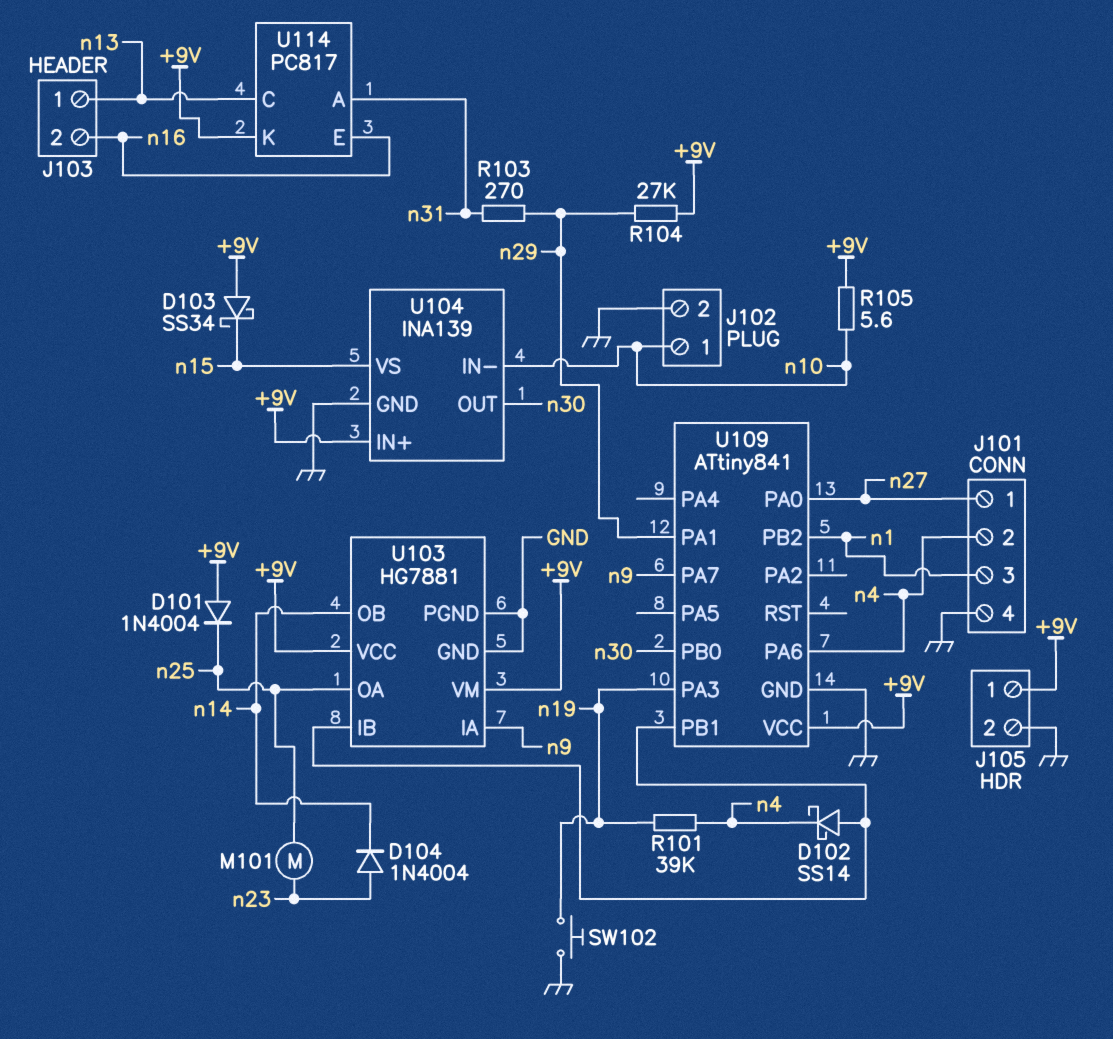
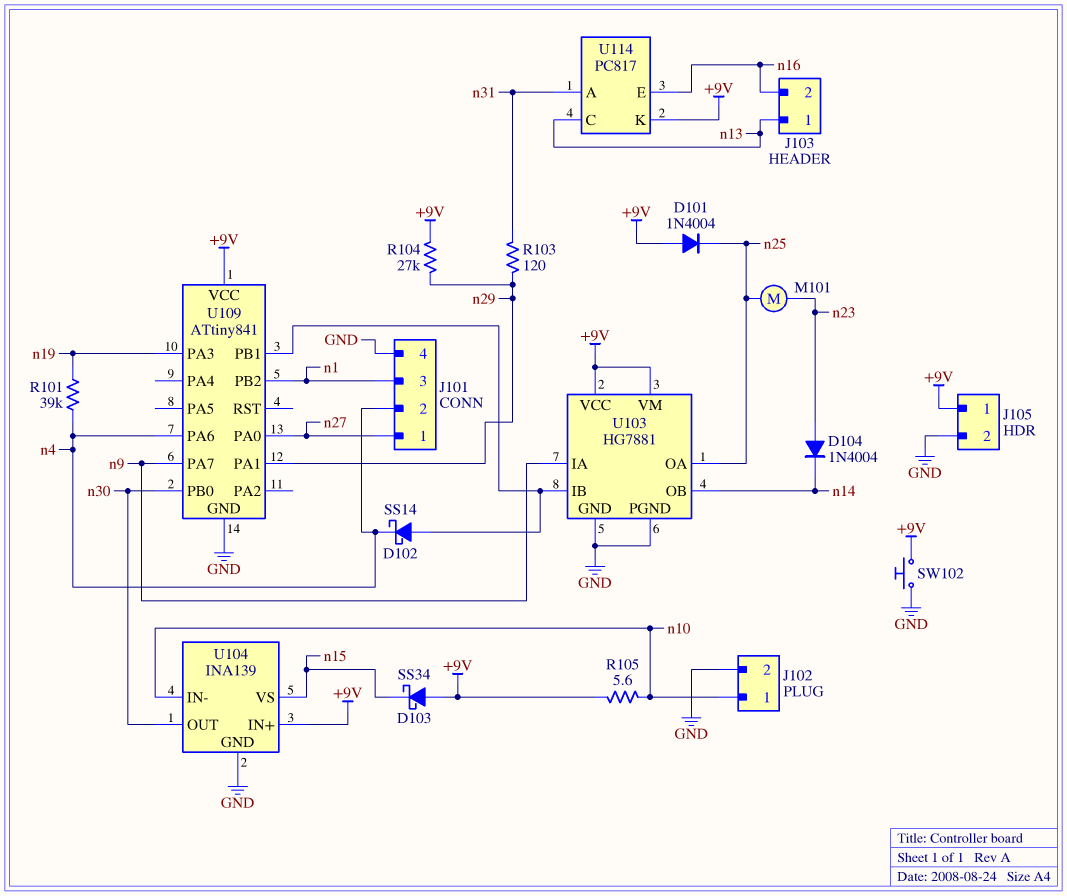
R103: 270 (n29, n31) -> 120 (n29, n31)
SW102: button (GND, n19) -> button (+9V, GND)

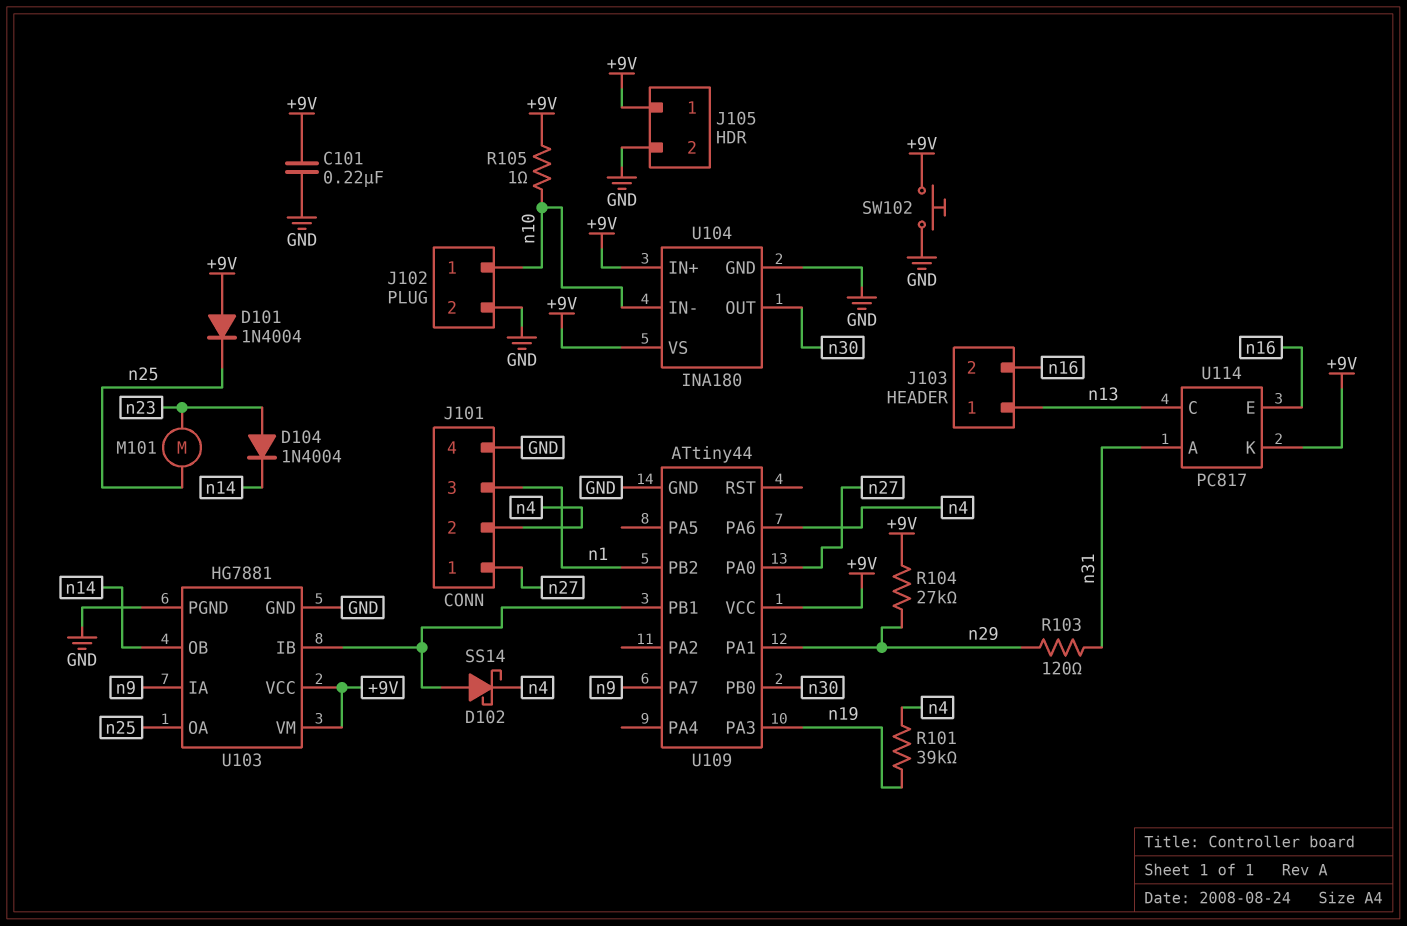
C101: none -> 220nF (+9V, GND)
D103: schottky SS34 (A +9V, K n15) -> none
R105: 5.6 (+9V, n10) -> 1 (+9V, n10)
U104: INA139 -> INA180
U104 pin VS: n15 -> +9V
U109: ATtiny841 -> ATtiny44

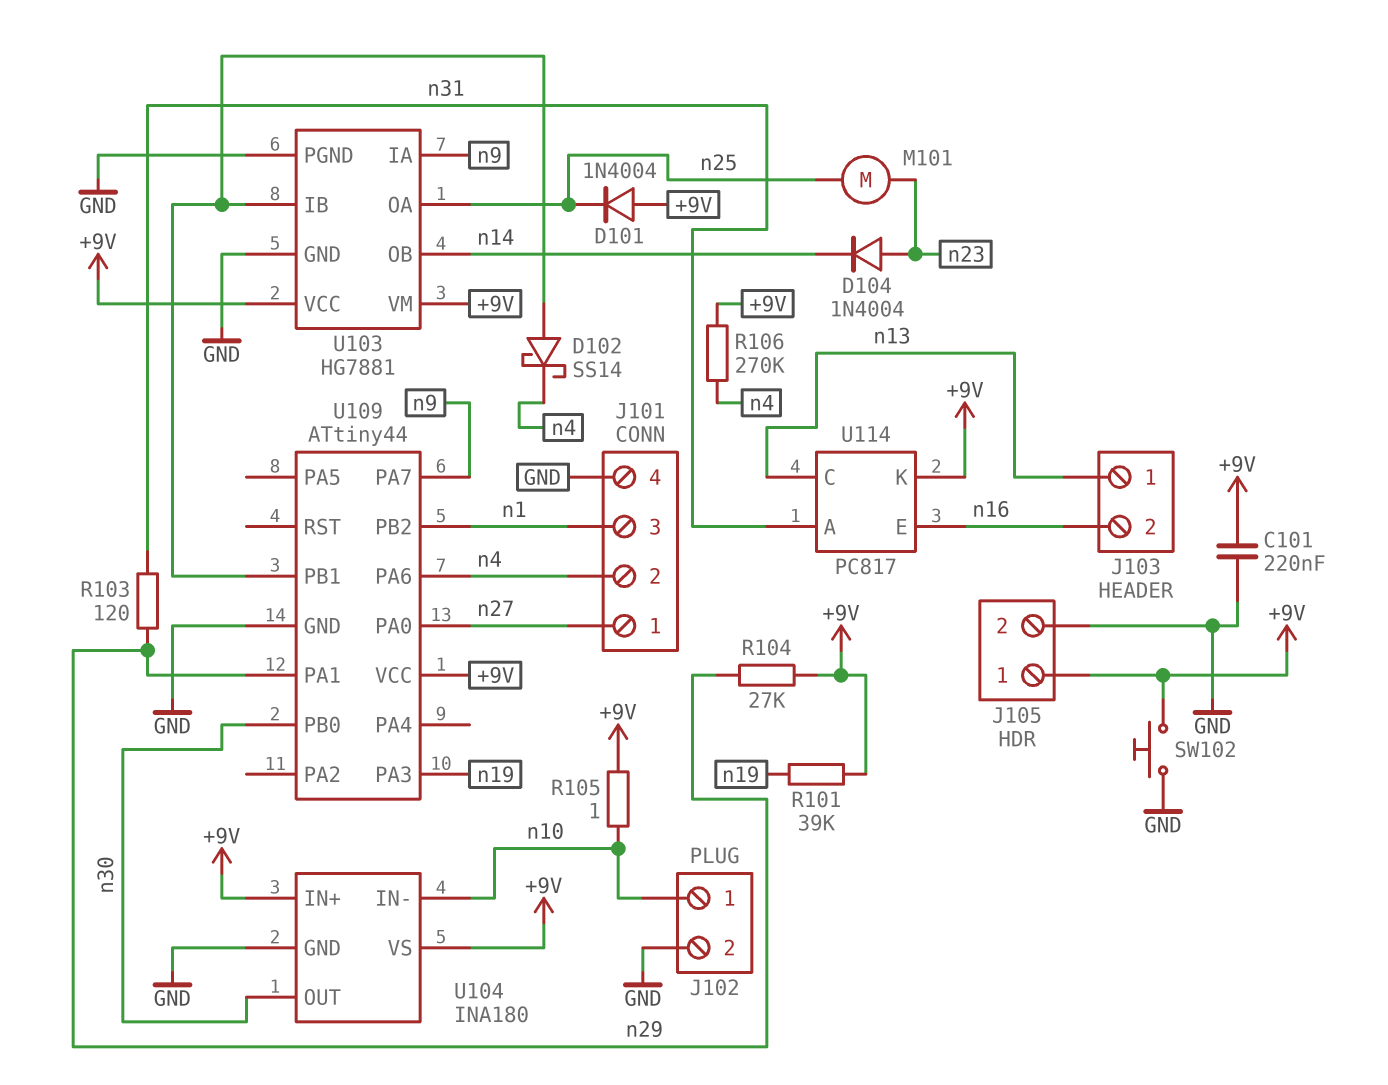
R101: 39k (n4, n19) -> 39k (+9V, n19)
R106: none -> 270k (+9V, n4)

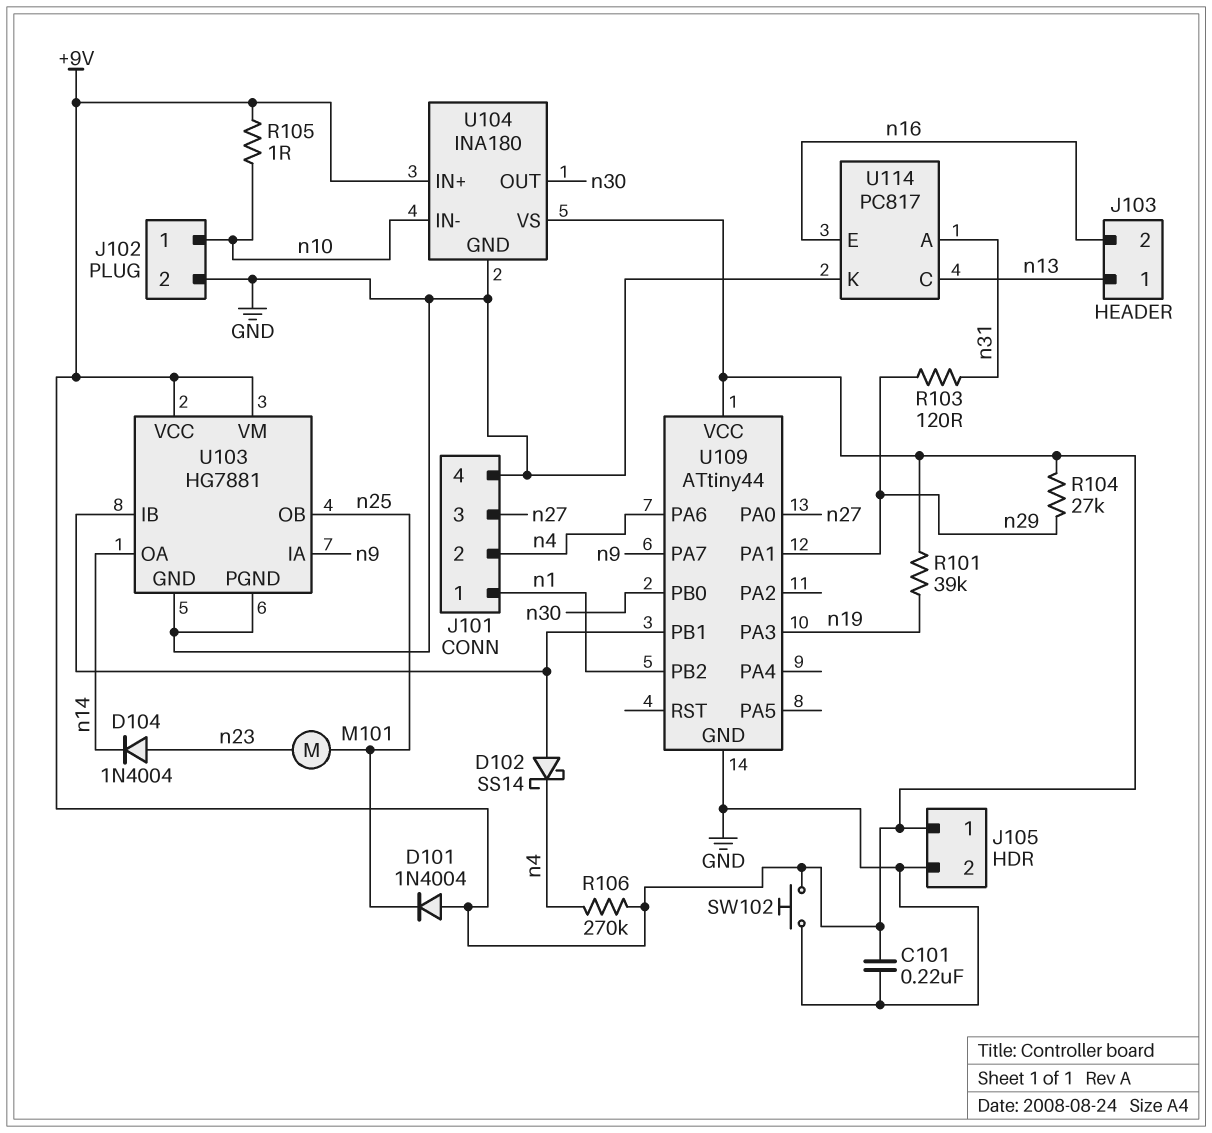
J101 pin 1: n27 -> n1
J101 pin 3: n1 -> n27
U103 pin OA: n25 -> n14
U103 pin OB: n14 -> n25
U114 pin K: +9V -> GND

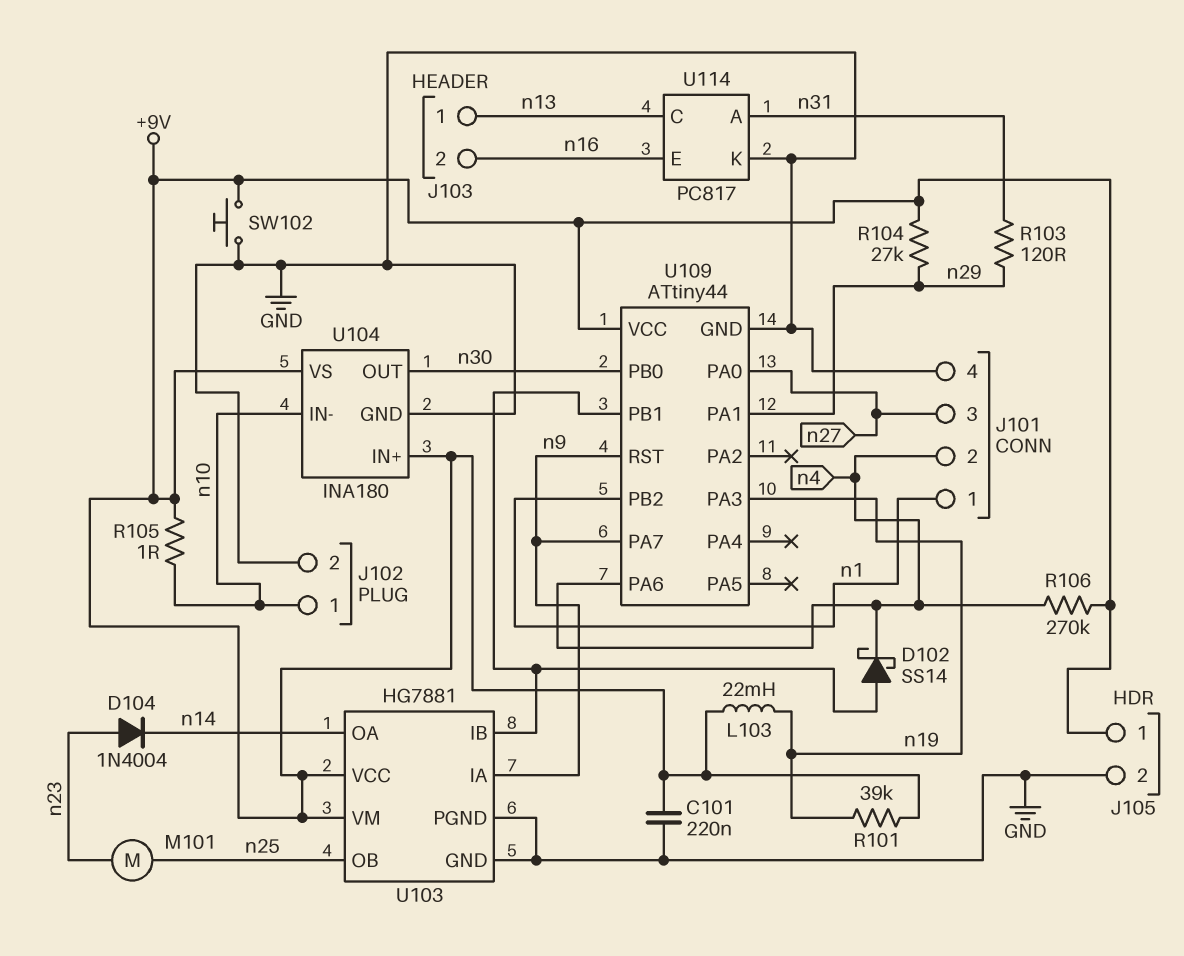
D101: diode 1N4004 (A +9V, K n25) -> none
L103: none -> 22mH (+9V, n19)
U109 pin RST: none -> n9

